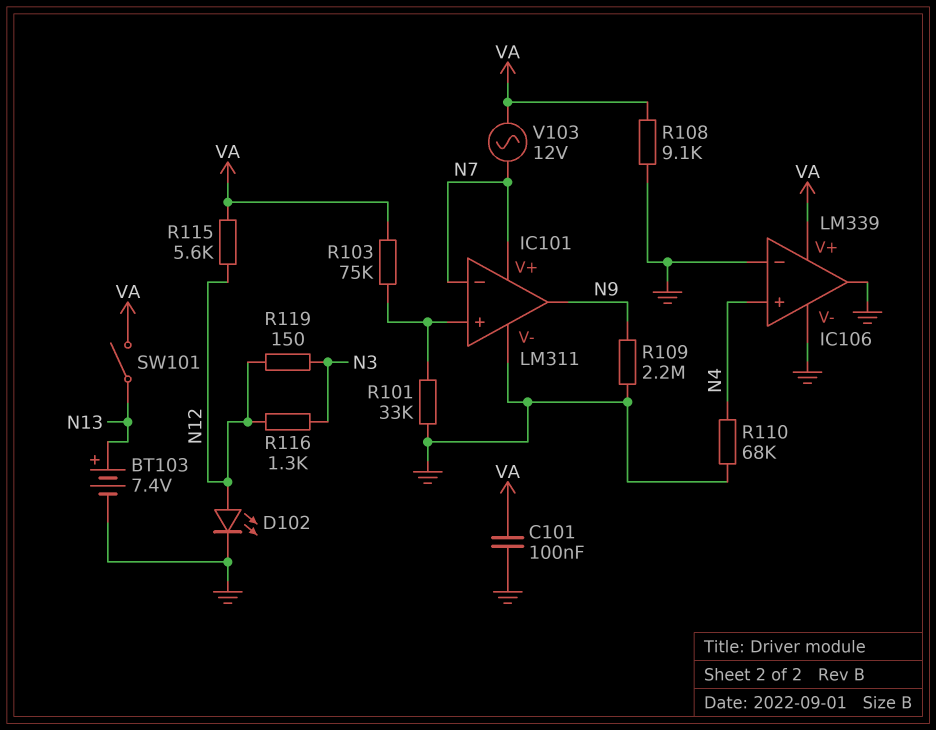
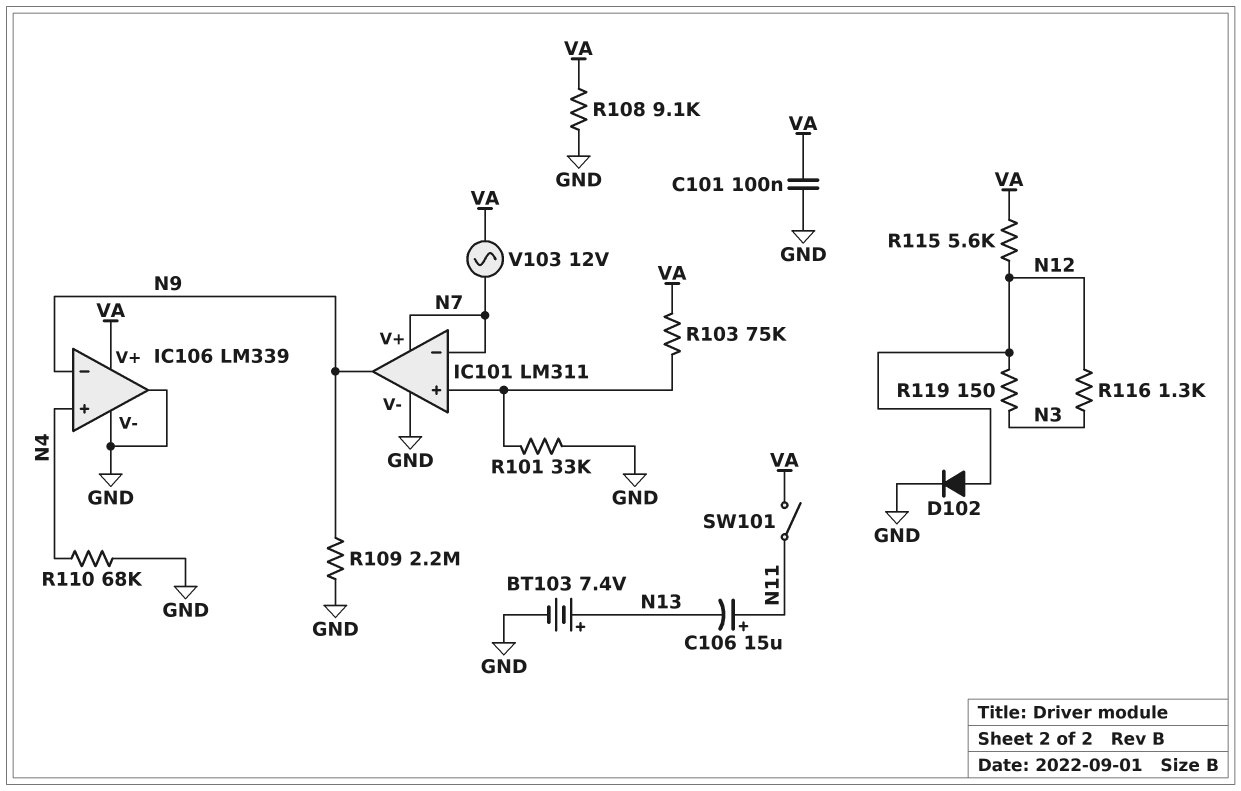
C106: none -> 15uF (plus N11, minus N13)
D102: LED (A N12, K GND) -> diode (A N12, K GND)
IC106 pin in-: GND -> N9
SW101: switch (N13, VA) -> switch (N11, VA)

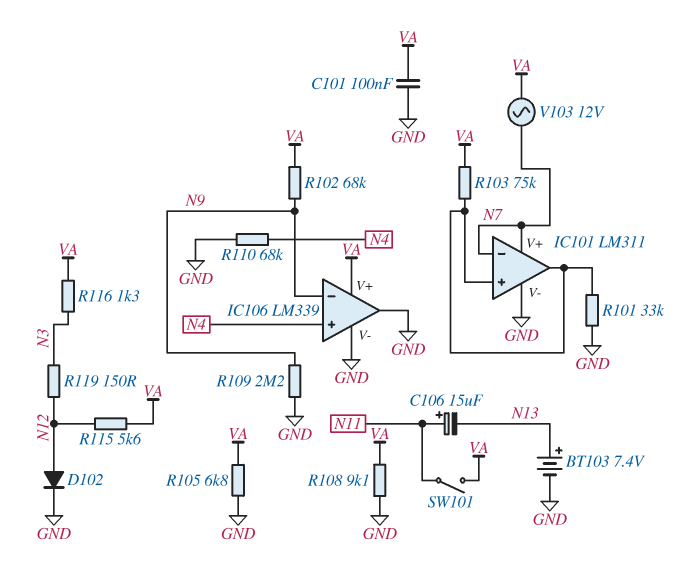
IC101 pin out: N9 -> IC101/in+
R102: none -> 68k (N9, VA)
R105: none -> 6.8k (GND, VA)
R116: 1.3k (N3, N12) -> 1.3k (N3, VA)

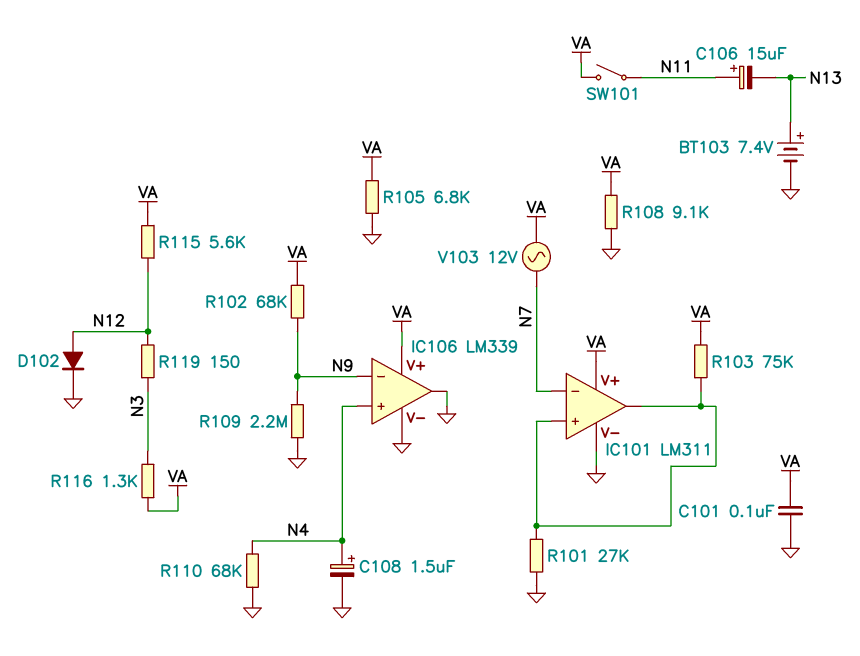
C108: none -> 1.5uF (plus N4, minus GND)
IC101 pin V+: N7 -> VA
R101: 33k (GND, IC101/in+) -> 27k (GND, IC101/in+)

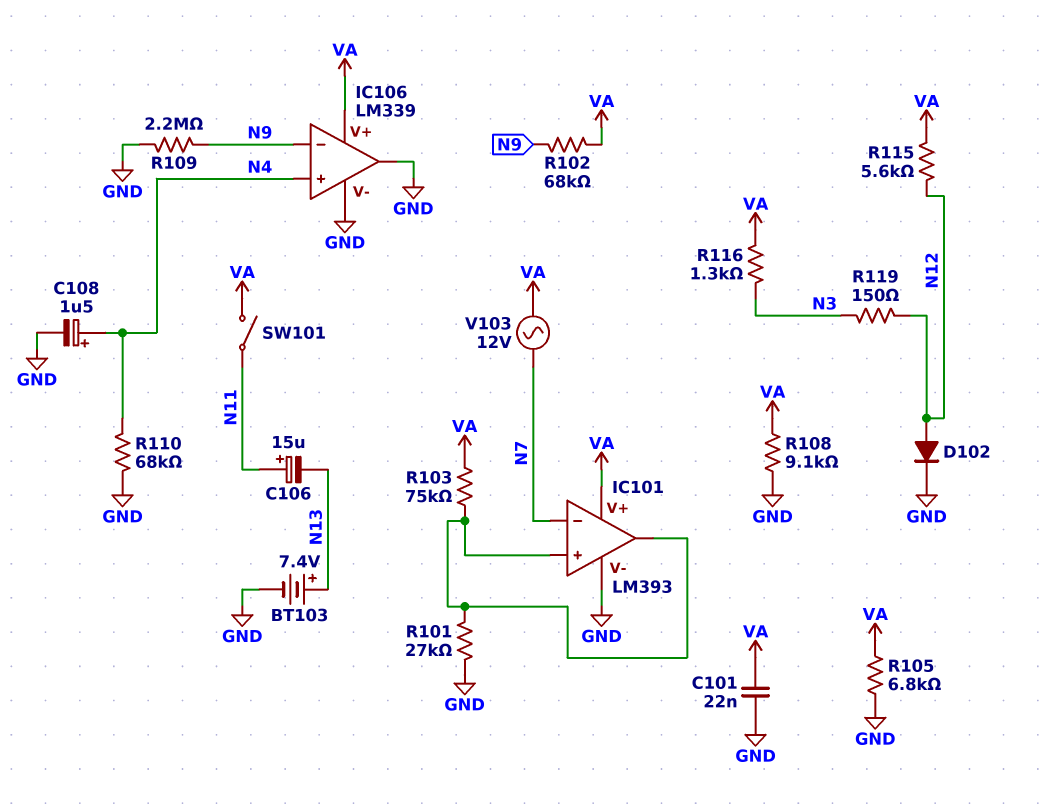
C101: 100nF (GND, VA) -> 22nF (GND, VA)
IC101: LM311 -> LM393

